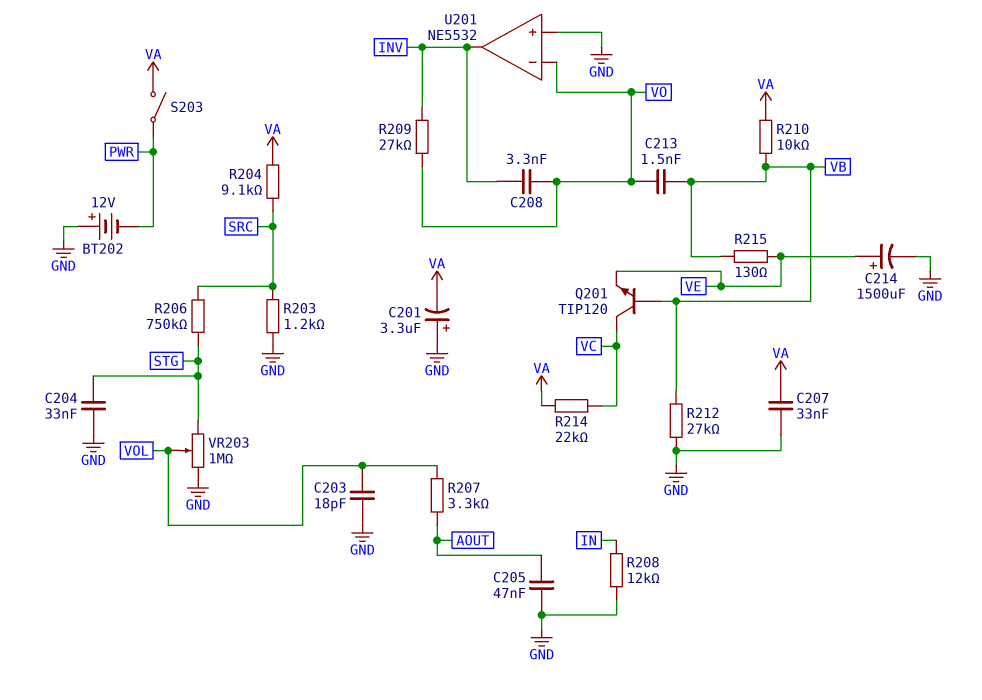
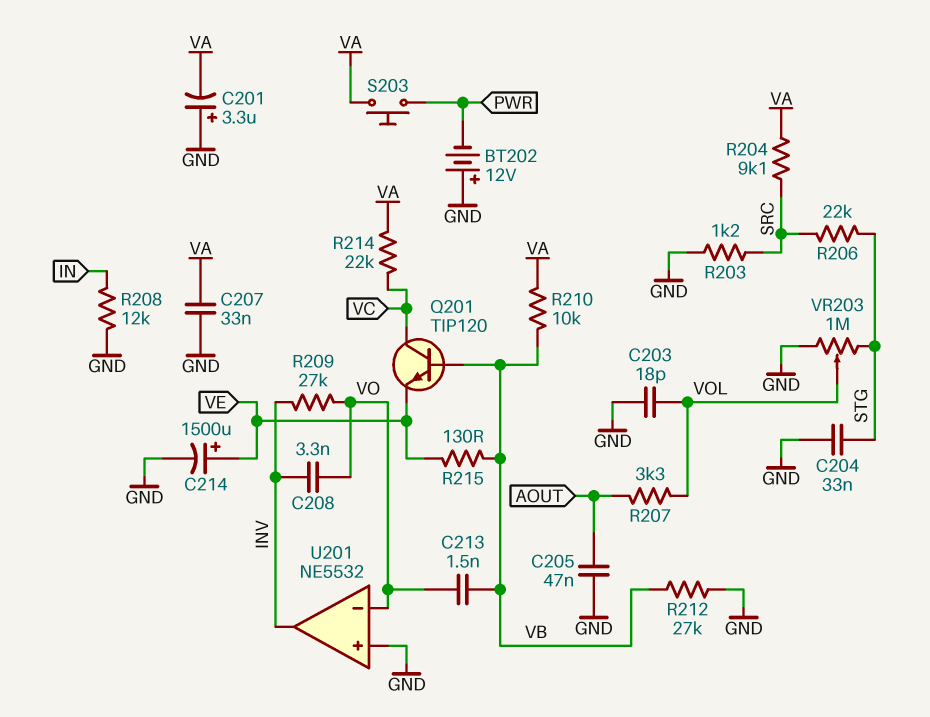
R206: 750k (SRC, STG) -> 22k (SRC, STG)
S203: switch (PWR, VA) -> button (PWR, VA)

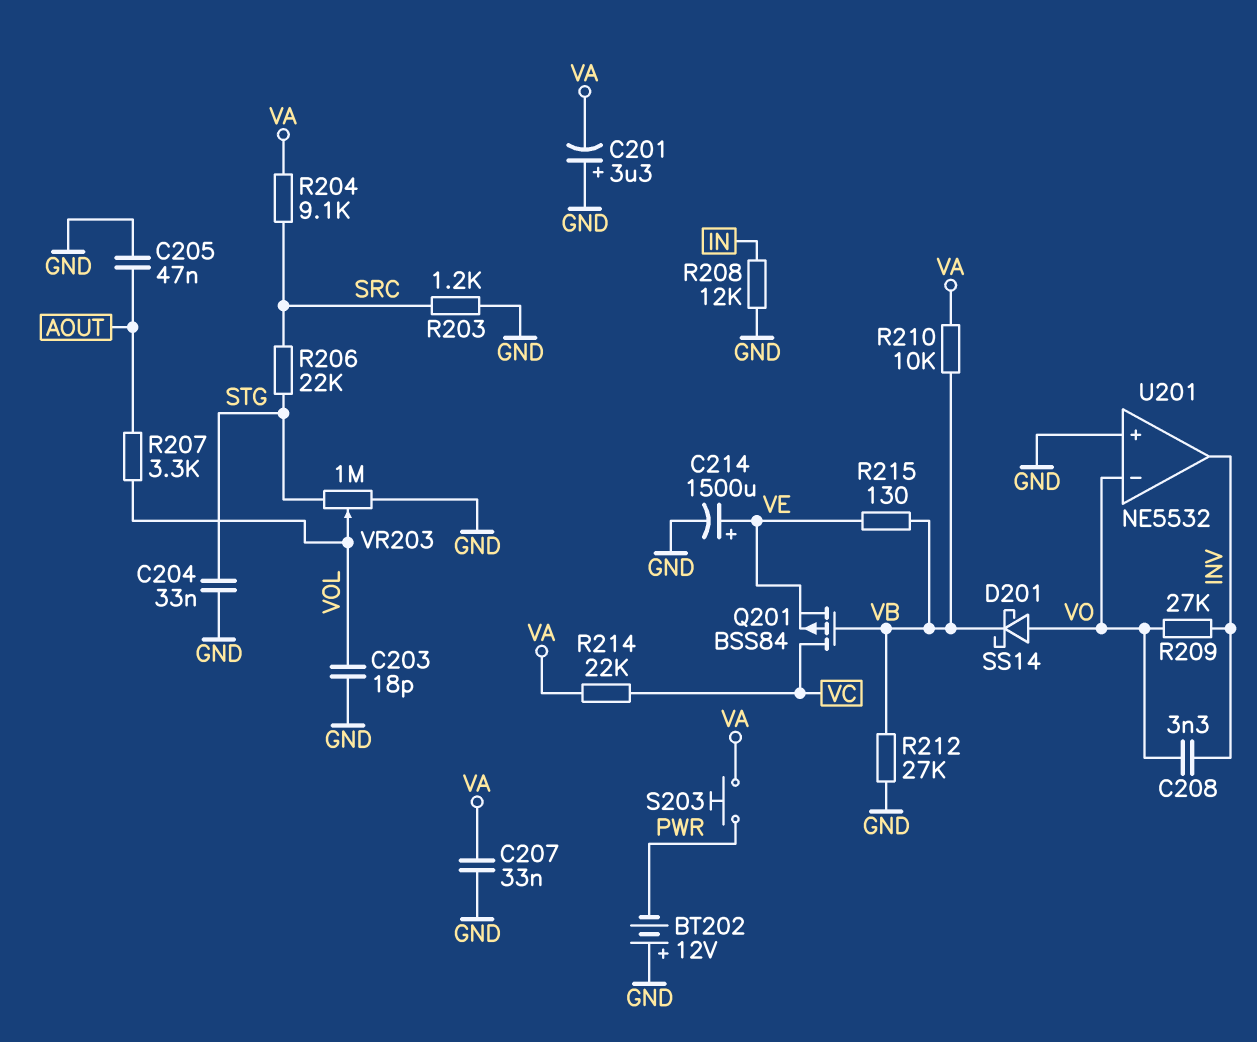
C213: 1.5nF (VB, VO) -> none
D201: none -> schottky SS14 (A VO, K VB)
Q201: NPN TIP120 (B VB, C VC, E VE) -> PMOS BSS84 (G VB, D VC, S VE)

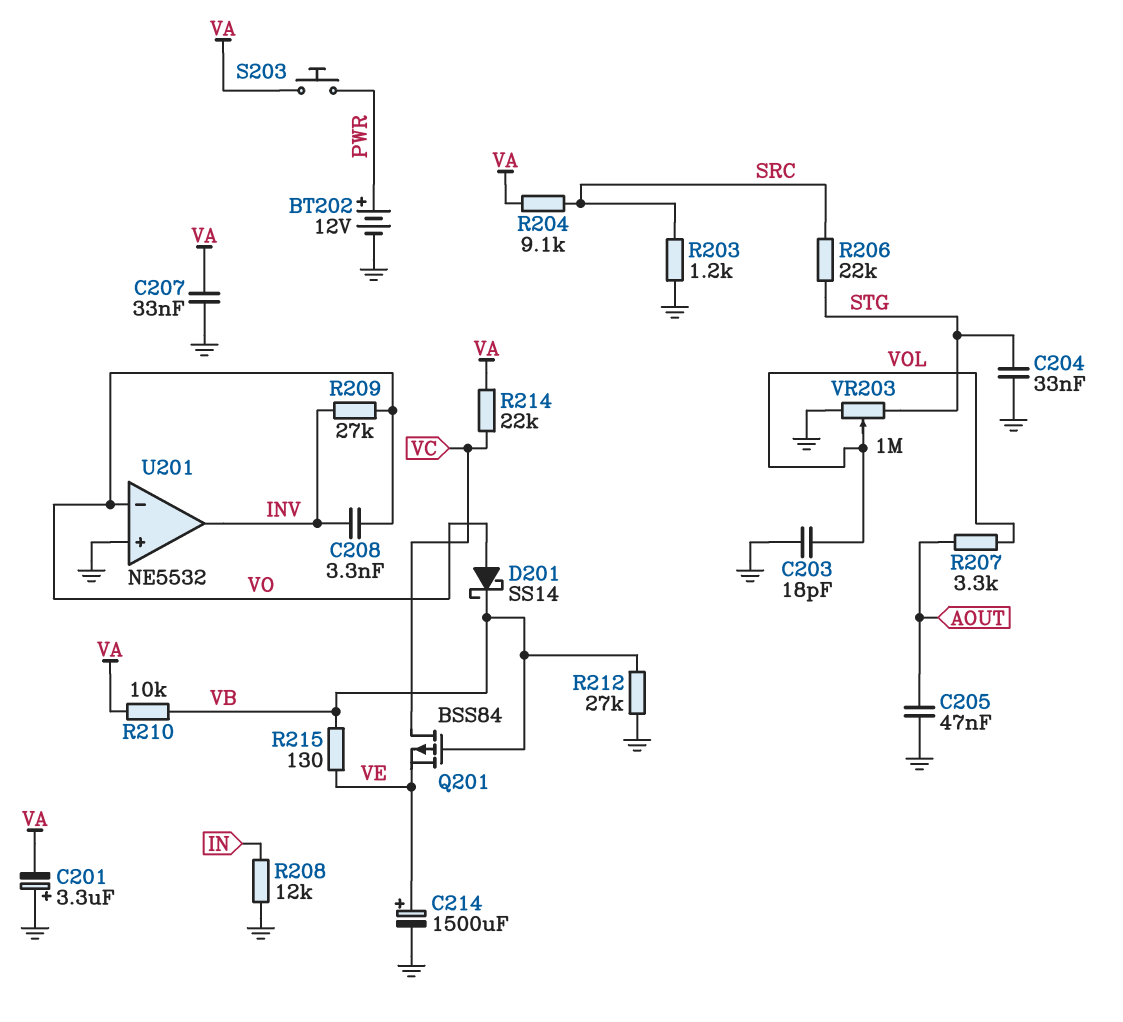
BT202: 12V (plus GND, minus PWR) -> 12V (plus PWR, minus GND)

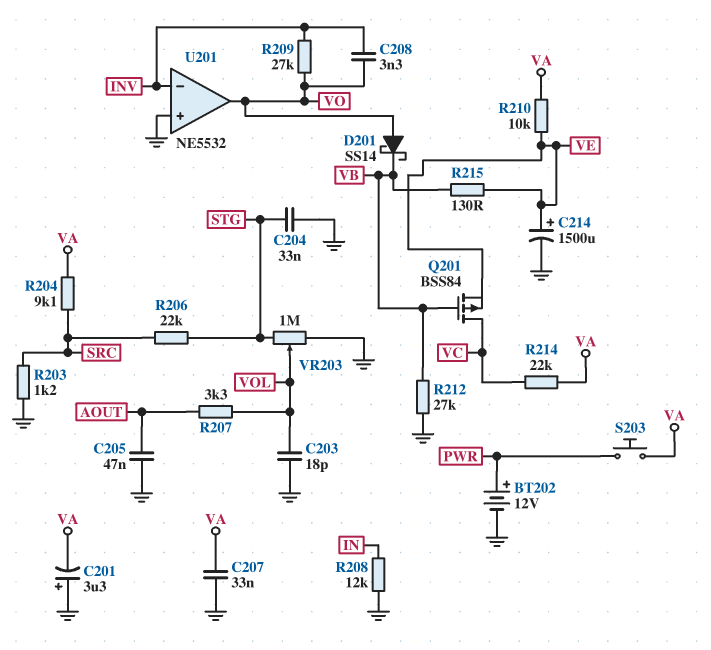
R210: 10k (VA, VB) -> 10k (VA, VE)
U201 pin in-: VO -> INV
U201 pin out: INV -> VO

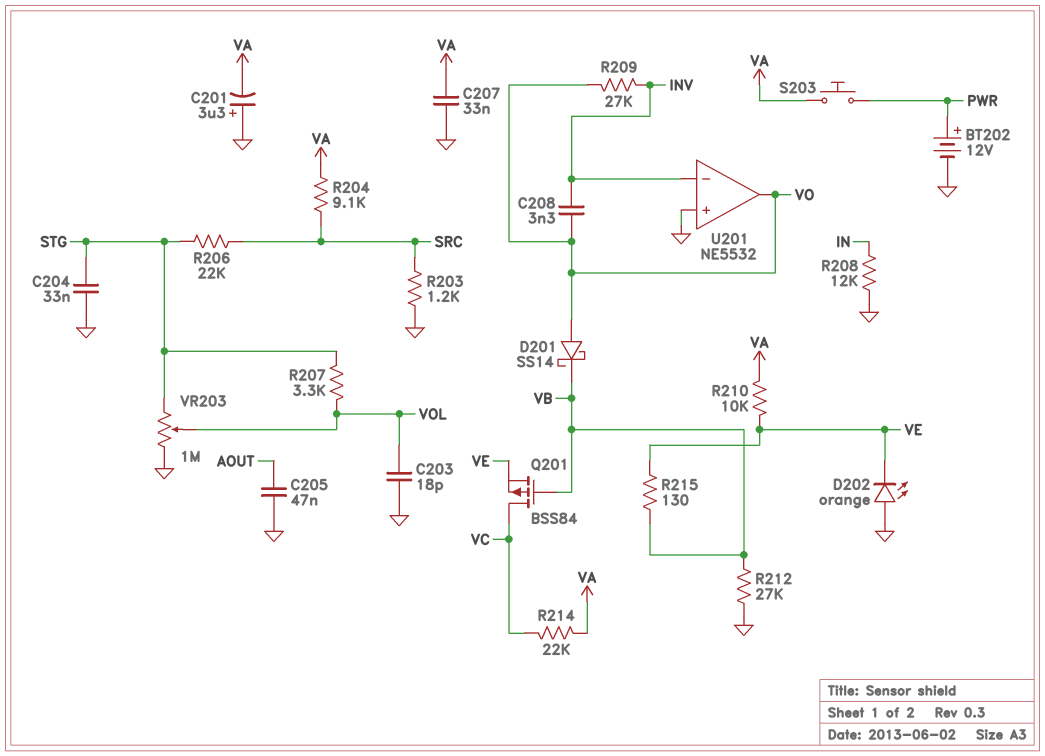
C214: 1500uF (plus VE, minus GND) -> none
D202: none -> LED orange (A GND, K VE)
R207: 3.3k (AOUT, VOL) -> 3.3k (STG, VOL)

